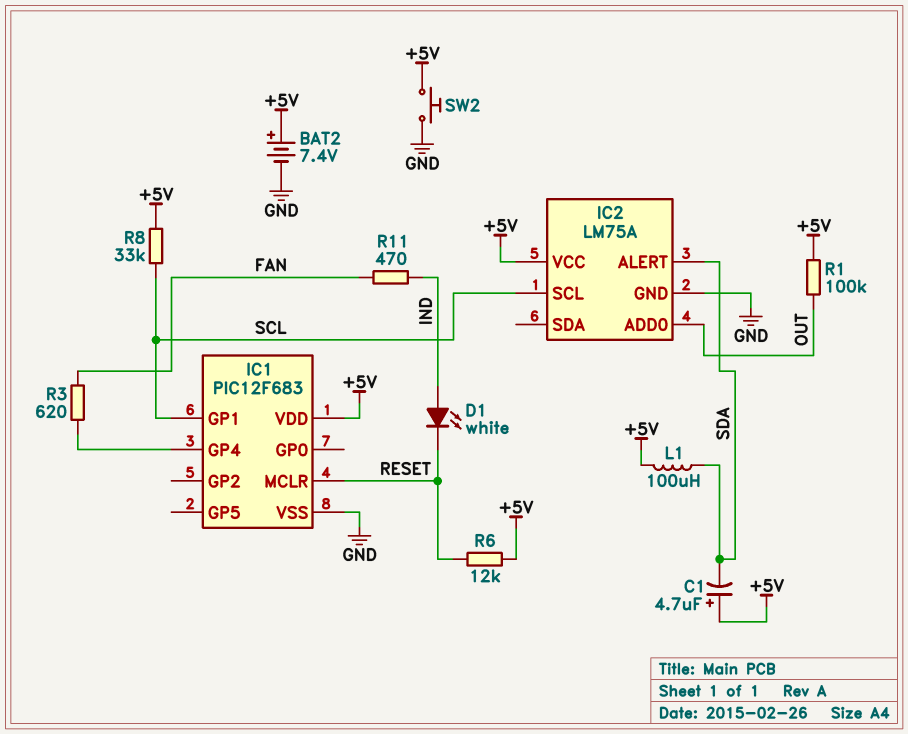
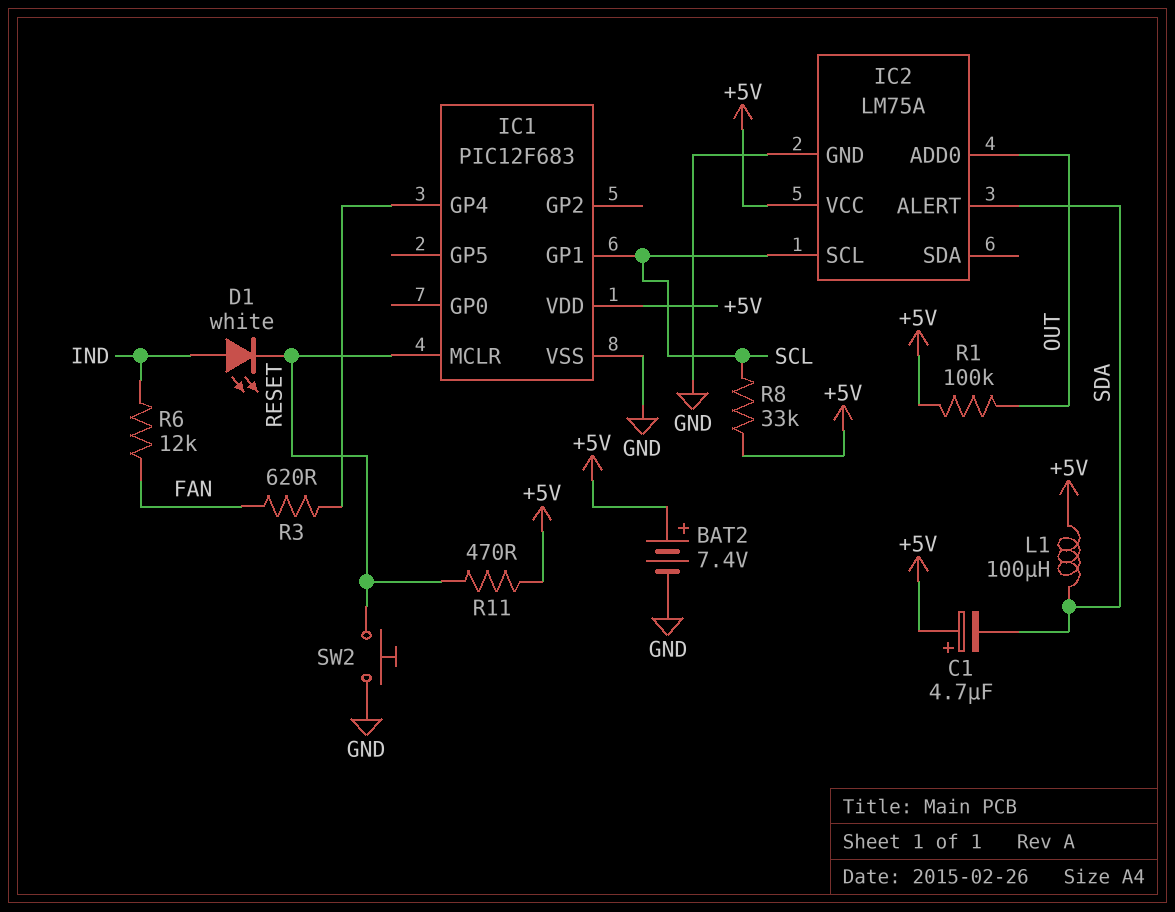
R6: 12k (+5V, RESET) -> 12k (FAN, IND)
R11: 470 (FAN, IND) -> 470 (+5V, RESET)
SW2: button (+5V, GND) -> button (GND, RESET)

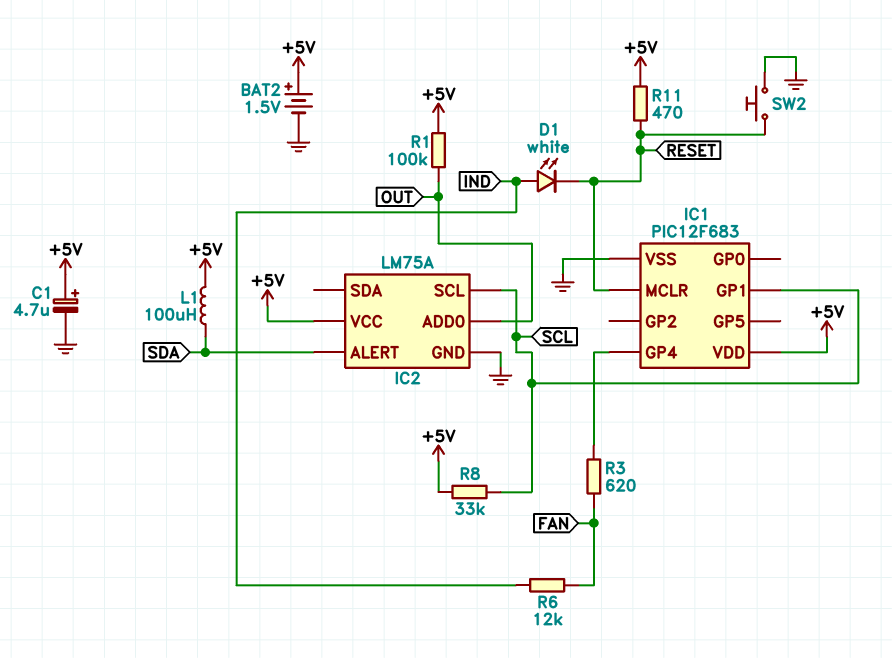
BAT2: 7.4V (plus +5V, minus GND) -> 1.5V (plus +5V, minus GND)
C1: 4.7uF (plus +5V, minus SDA) -> 4.7uF (plus +5V, minus GND)

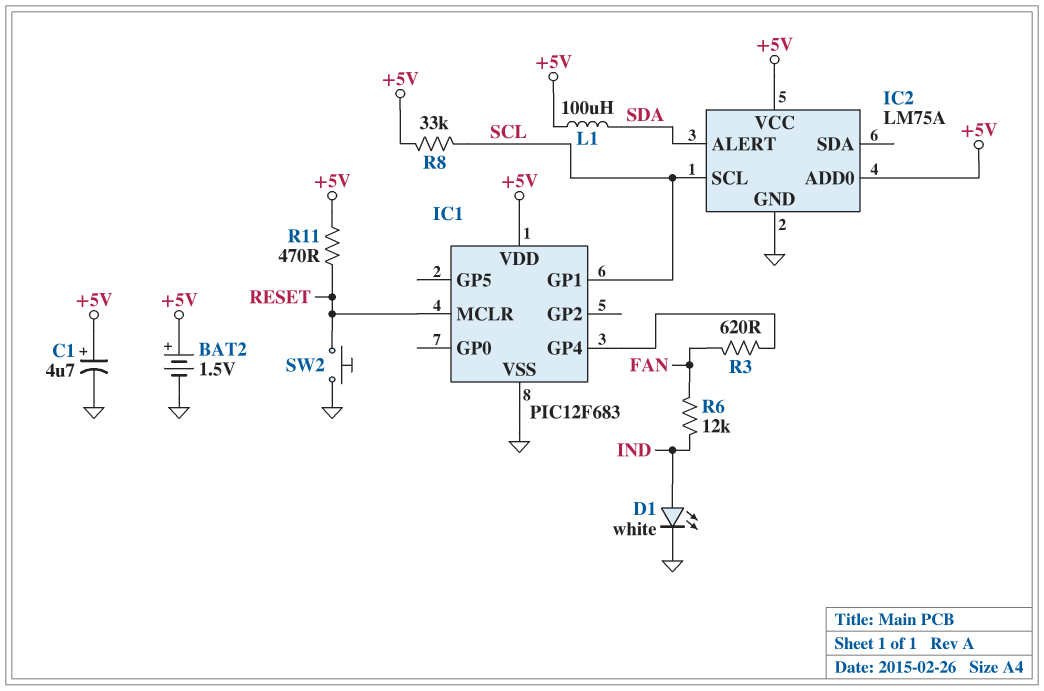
D1: LED white (A IND, K RESET) -> LED white (A IND, K GND)
IC2 pin ADD0: OUT -> +5V
R1: 100k (+5V, OUT) -> none

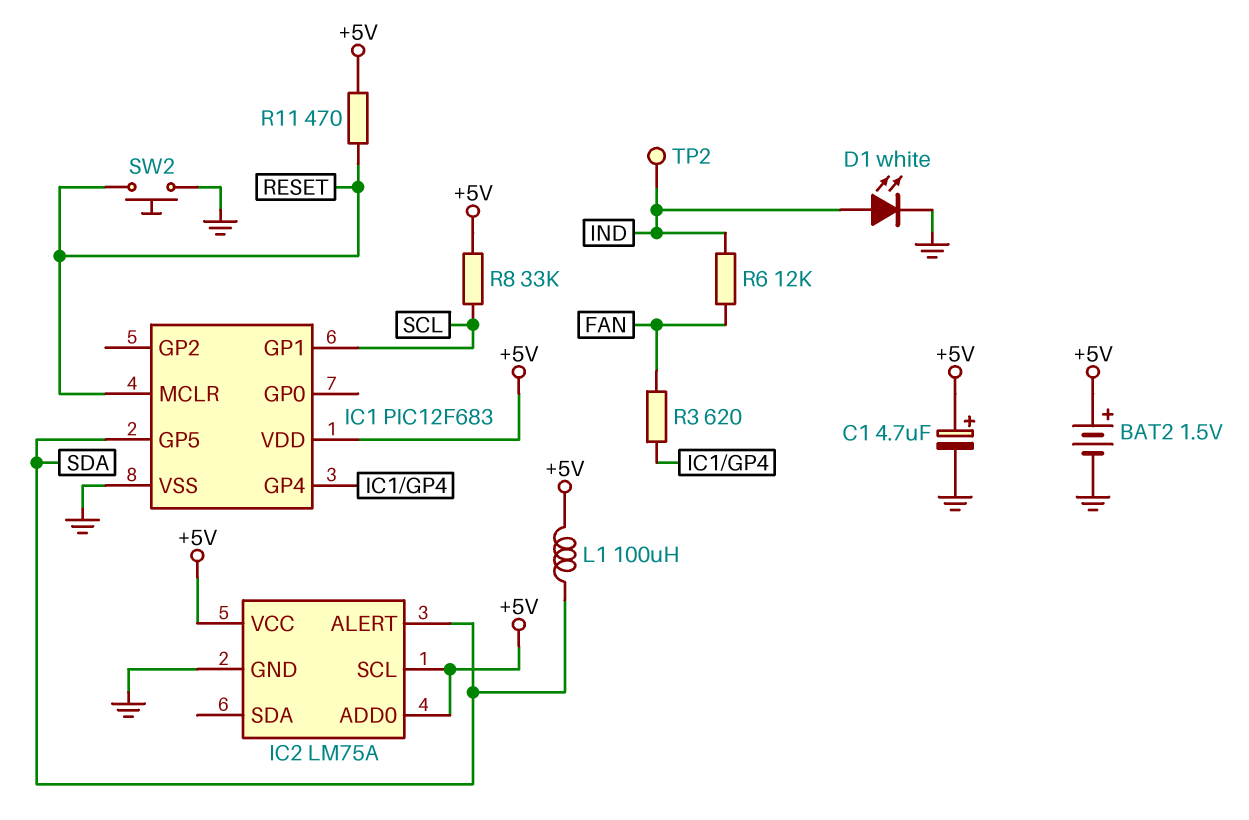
IC1 pin GP5: none -> SDA
IC2 pin SCL: SCL -> +5V
TP2: none -> test point (IND)

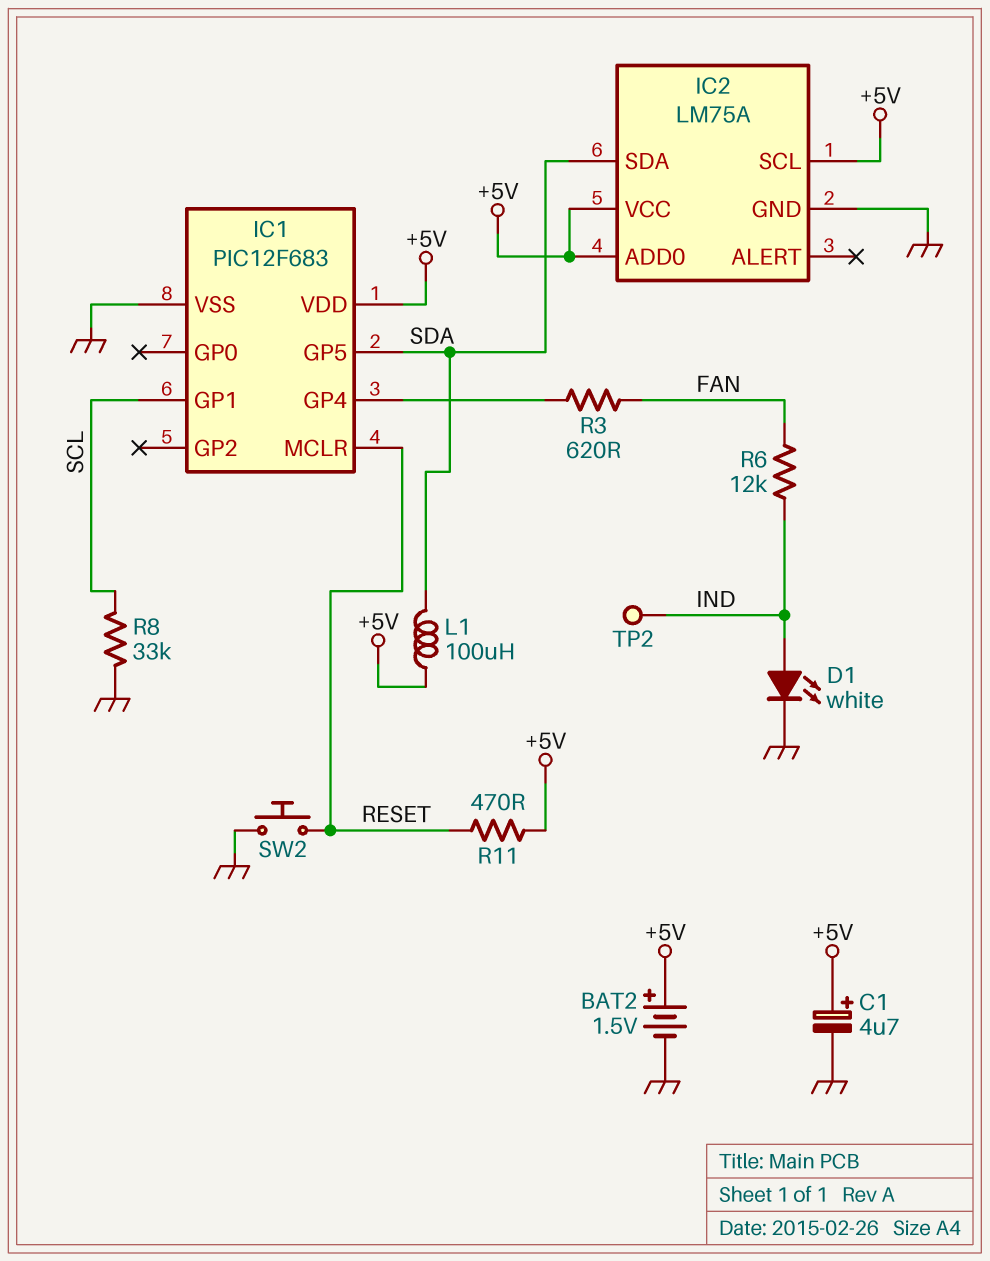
IC2 pin ALERT: SDA -> none
IC2 pin SDA: none -> SDA
R8: 33k (+5V, SCL) -> 33k (GND, SCL)

